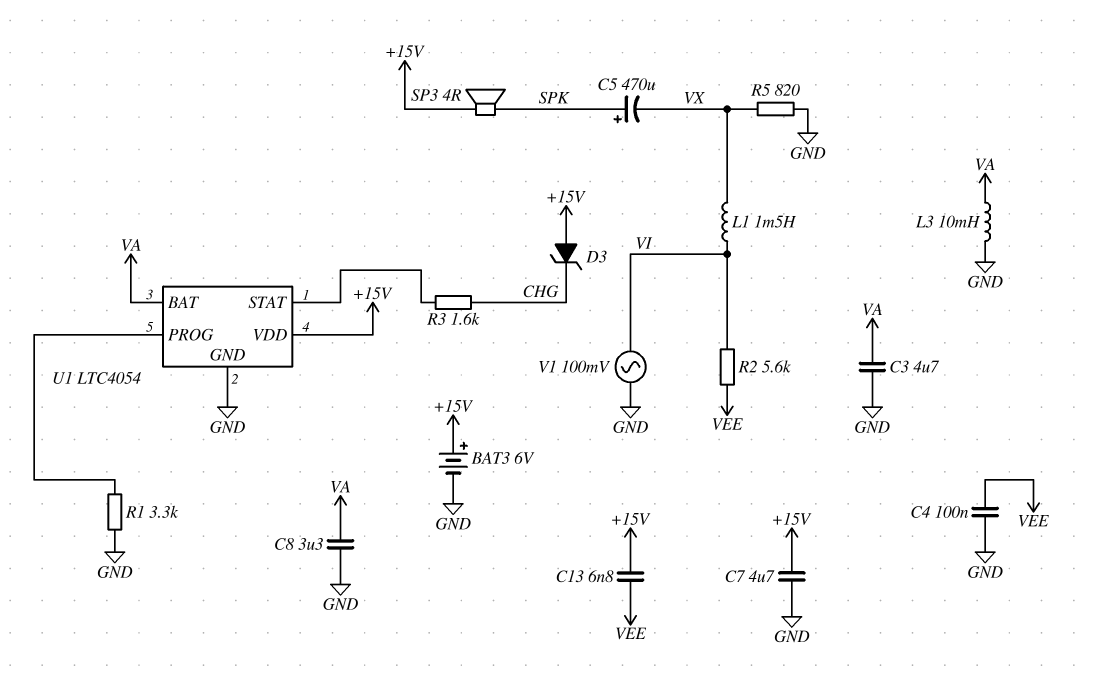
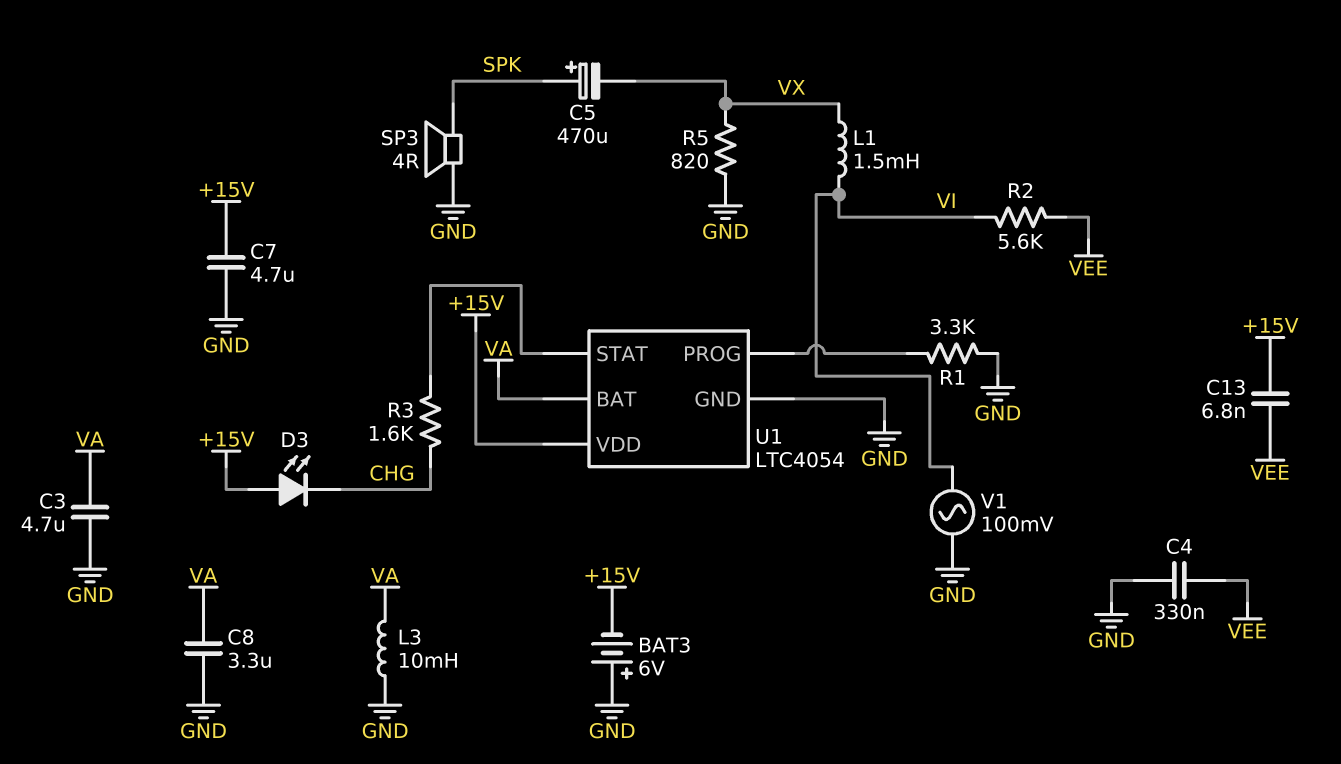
BAT3: 6V (plus +15V, minus GND) -> 6V (plus GND, minus +15V)
C4: 100nF (GND, VEE) -> 330nF (GND, VEE)
D3: zener (A +15V, K CHG) -> LED (A +15V, K CHG)
SP3: speaker 4R (+15V, SPK) -> speaker 4R (GND, SPK)

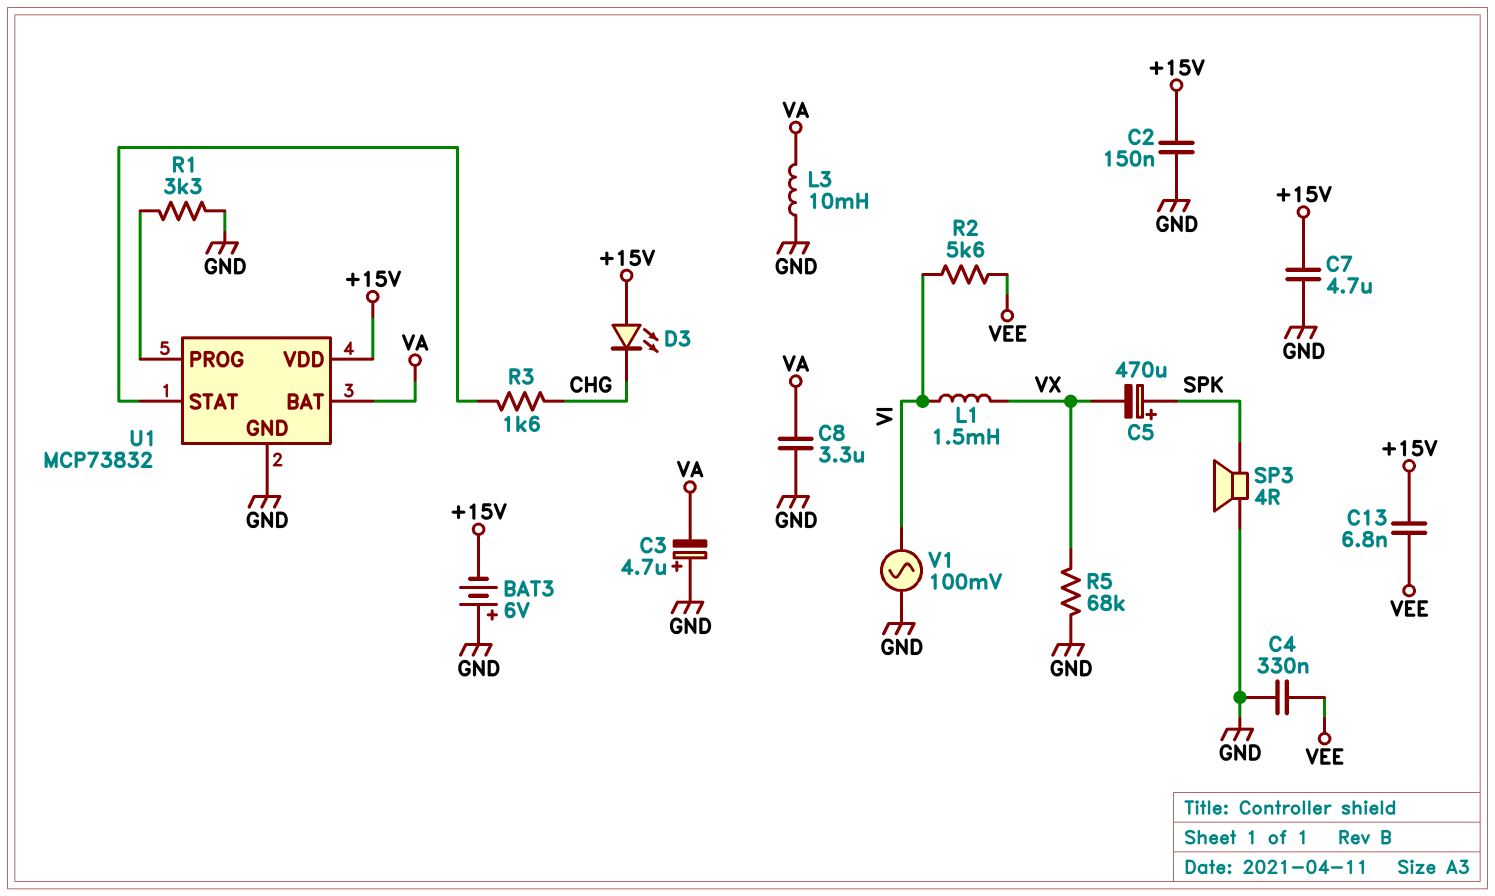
C2: none -> 150nF (+15V, GND)
C3: 4.7uF (GND, VA) -> 4.7uF (plus GND, minus VA)
R5: 820 (GND, VX) -> 68k (GND, VX)
U1: LTC4054 -> MCP73832

